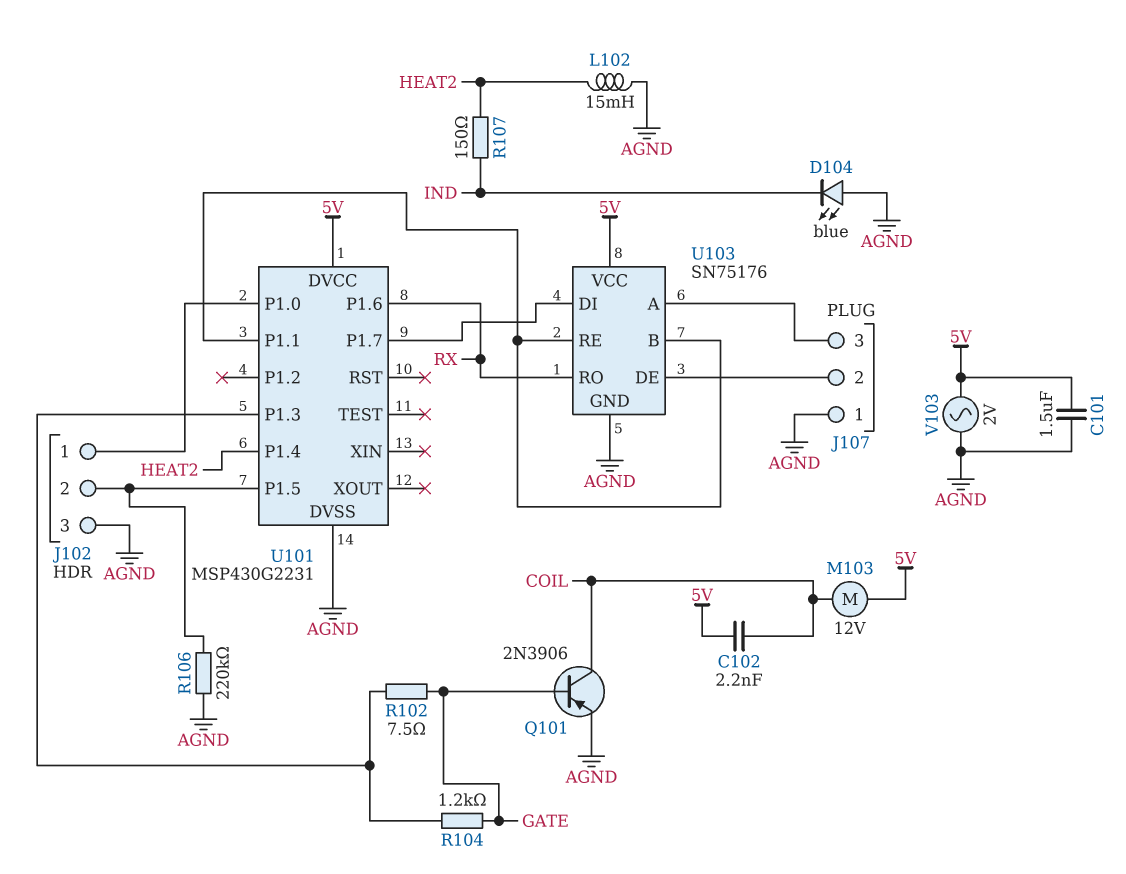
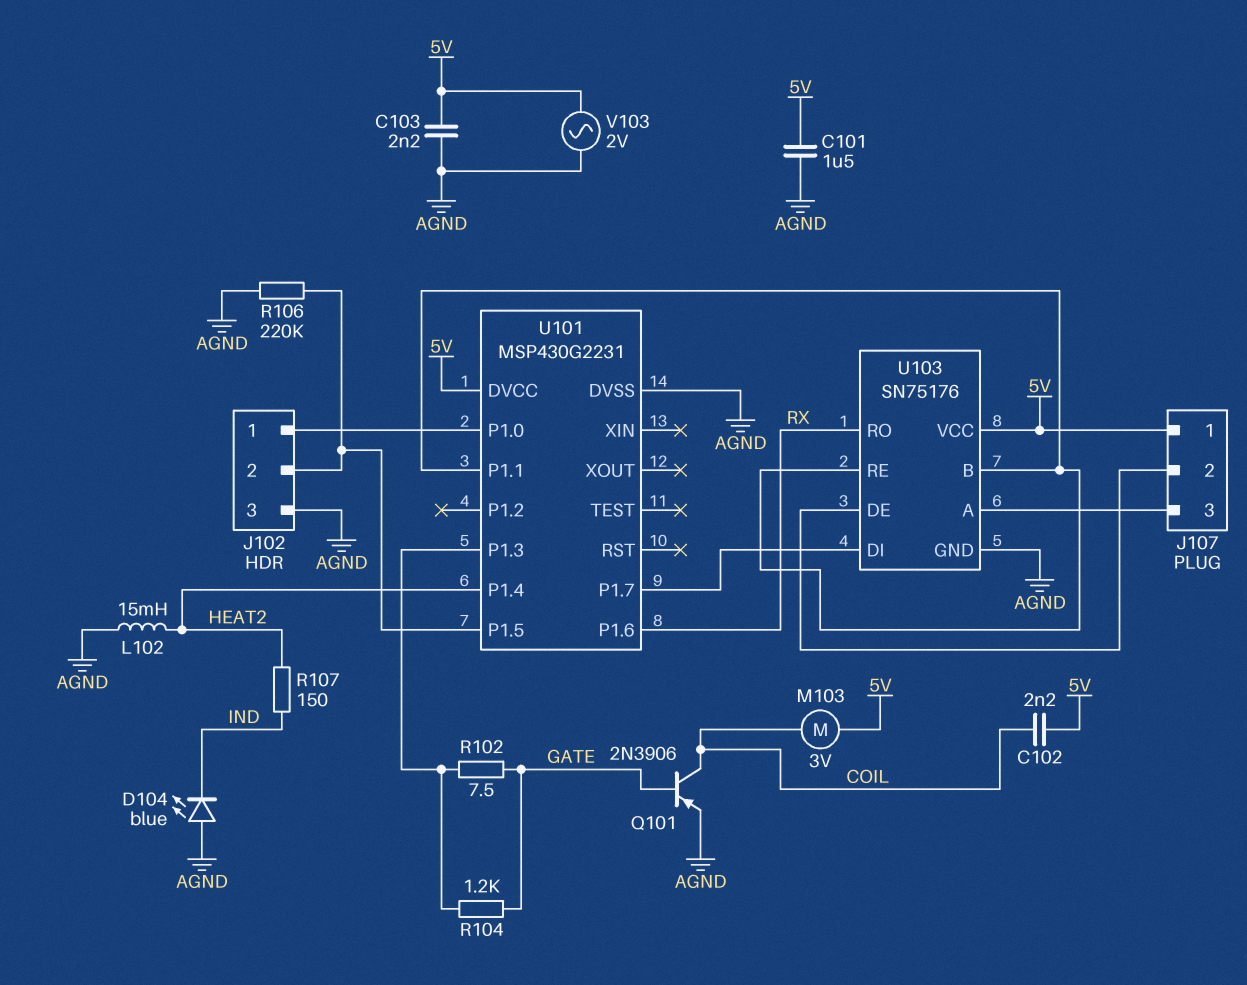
C103: none -> 2.2nF (5V, AGND)
J107 pin 1: AGND -> 5V
M103: motor 12V (5V, COIL) -> motor 3V (5V, COIL)

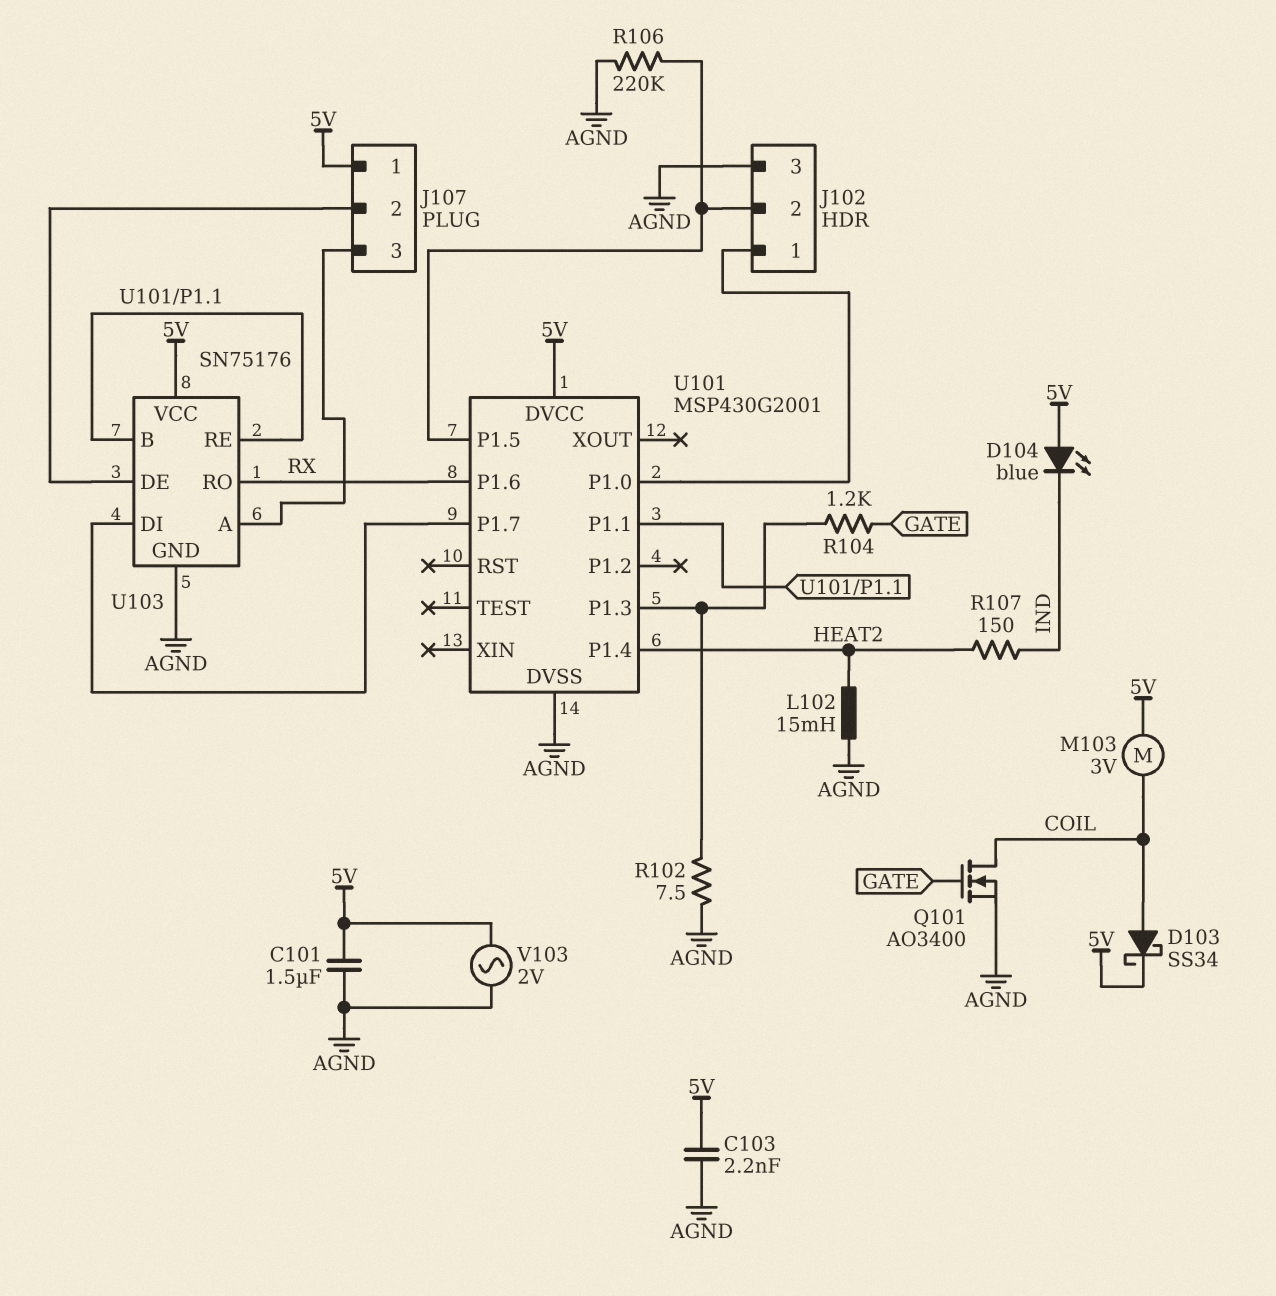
C102: 2.2nF (5V, COIL) -> none
D103: none -> schottky SS34 (A COIL, K 5V)
D104: LED blue (A AGND, K IND) -> LED blue (A 5V, K IND)
Q101: PNP 2N3906 (B GATE, C COIL, E AGND) -> NMOS AO3400 (G GATE, D COIL, S AGND)
R102: 7.5 (GATE, U101/P1.3) -> 7.5 (AGND, U101/P1.3)
U101: MSP430G2231 -> MSP430G2001

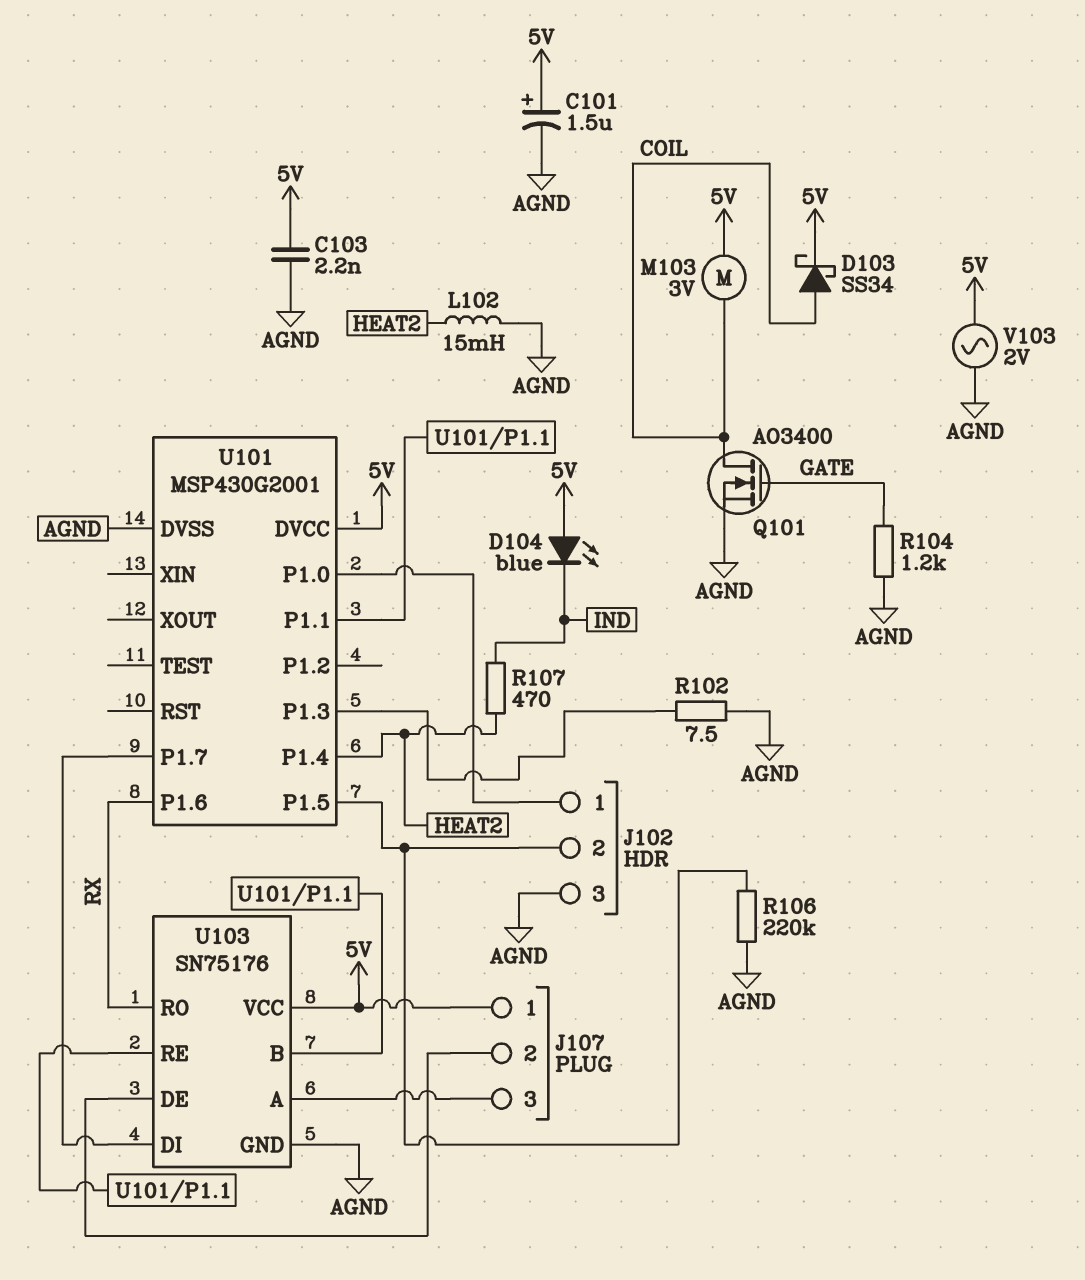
C101: 1.5uF (5V, AGND) -> 1.5uF (plus 5V, minus AGND)
R104: 1.2k (GATE, U101/P1.3) -> 1.2k (AGND, GATE)
R107: 150 (HEAT2, IND) -> 470 (HEAT2, IND)

